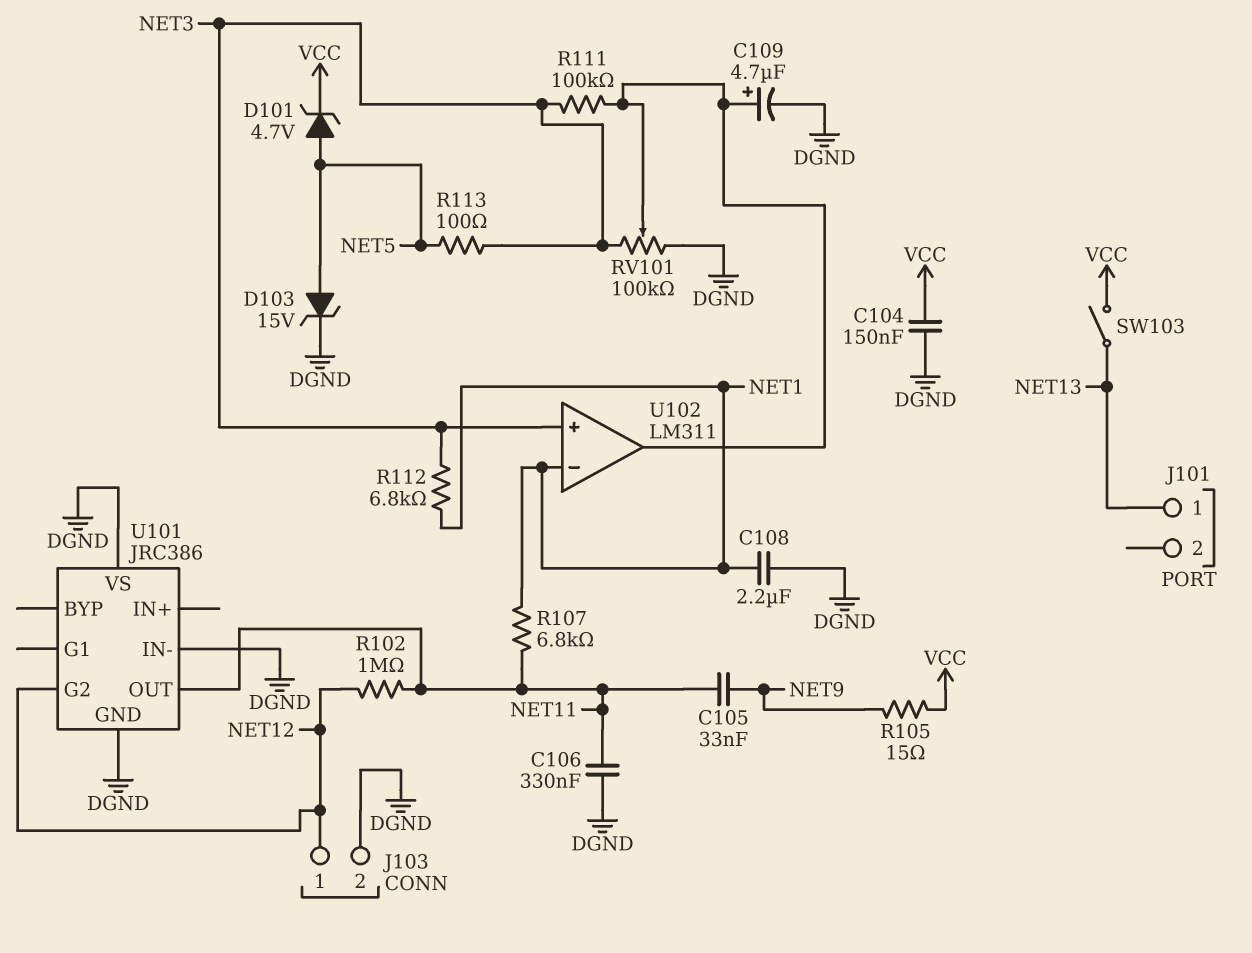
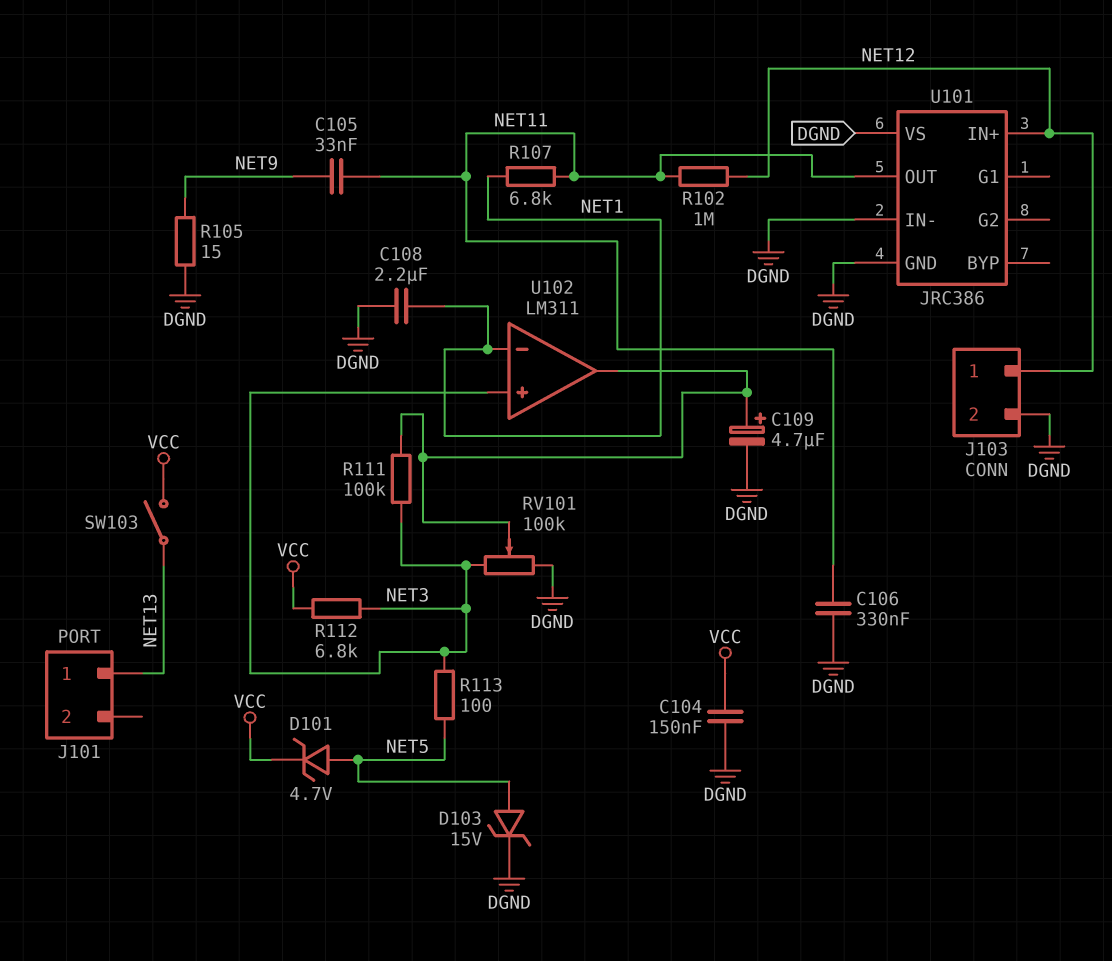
R105: 15 (NET9, VCC) -> 15 (DGND, NET9)
R112: 6.8k (NET1, NET3) -> 6.8k (NET3, VCC)
U101 pin G2: NET12 -> none
U101 pin IN+: none -> NET12

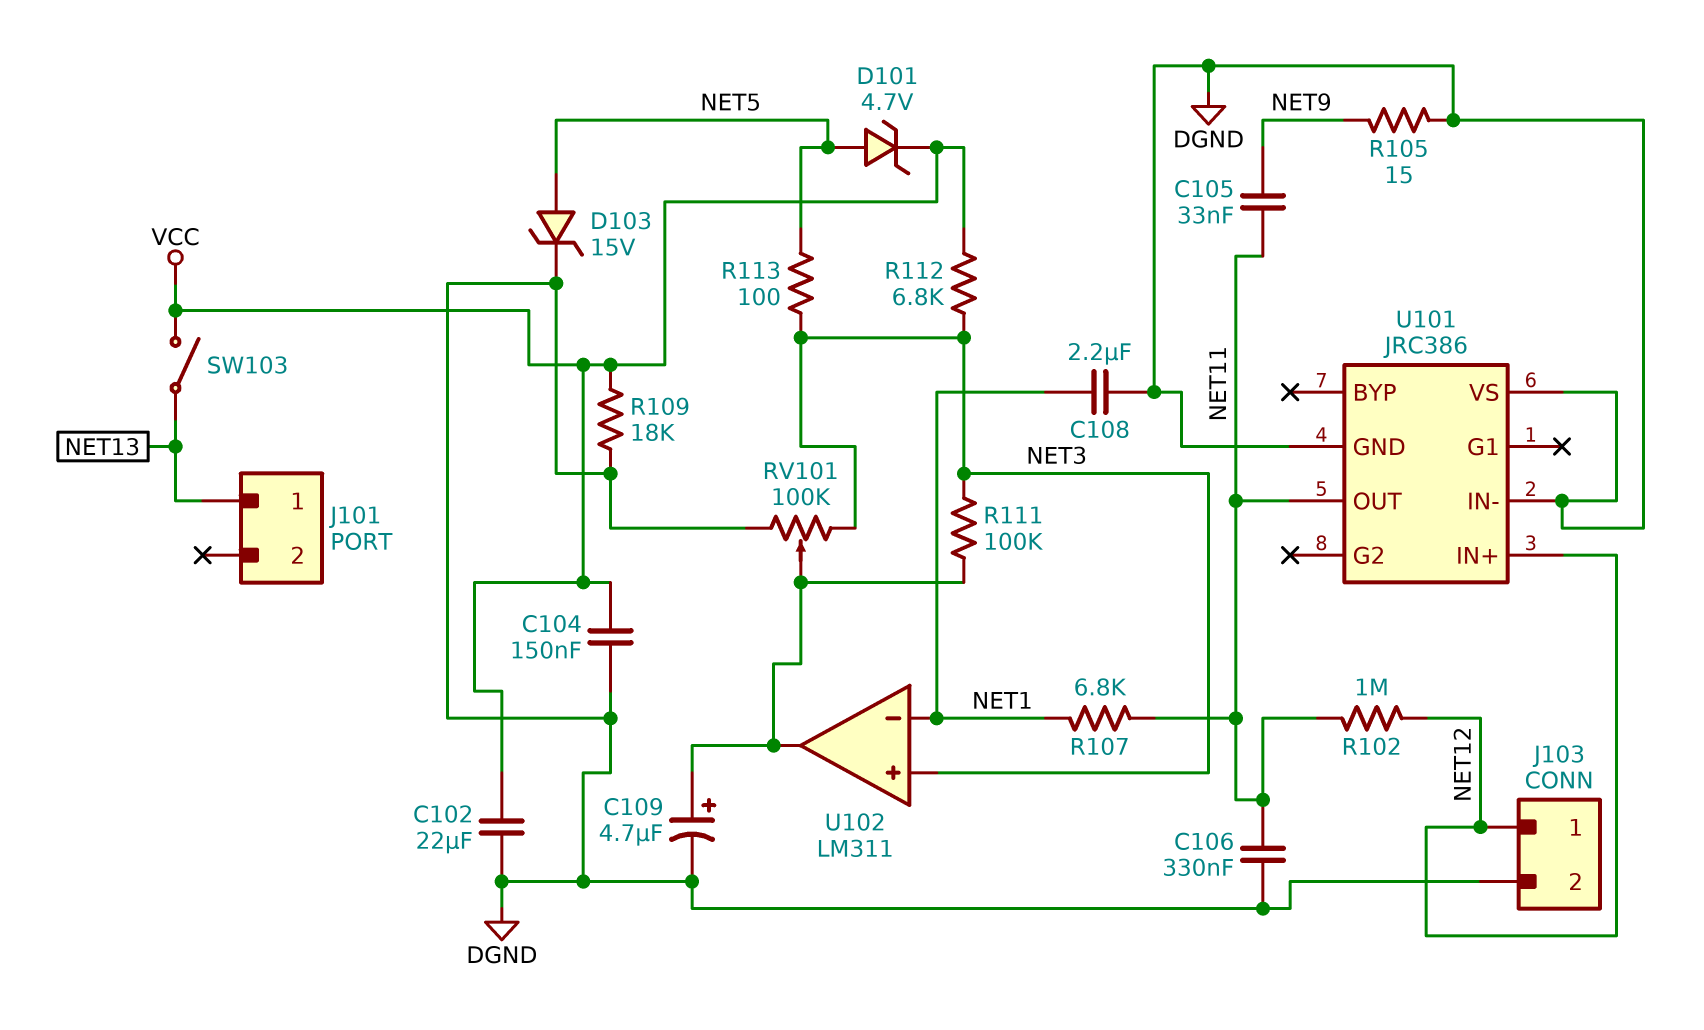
C102: none -> 22uF (DGND, VCC)
R109: none -> 18k (DGND, VCC)

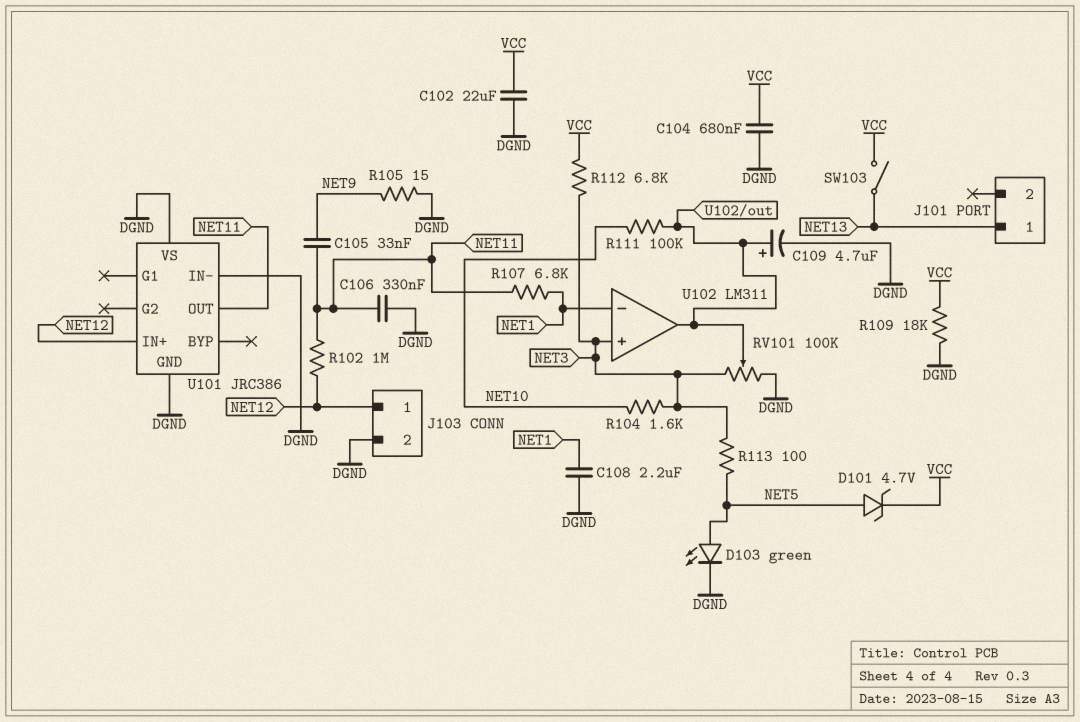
C104: 150nF (DGND, VCC) -> 680nF (DGND, VCC)
D103: zener 15V (A NET5, K DGND) -> LED green (A NET5, K DGND)
R104: none -> 1.6k (NET3, NET10)
R111: 100k (NET3, U102/out) -> 100k (NET10, U102/out)

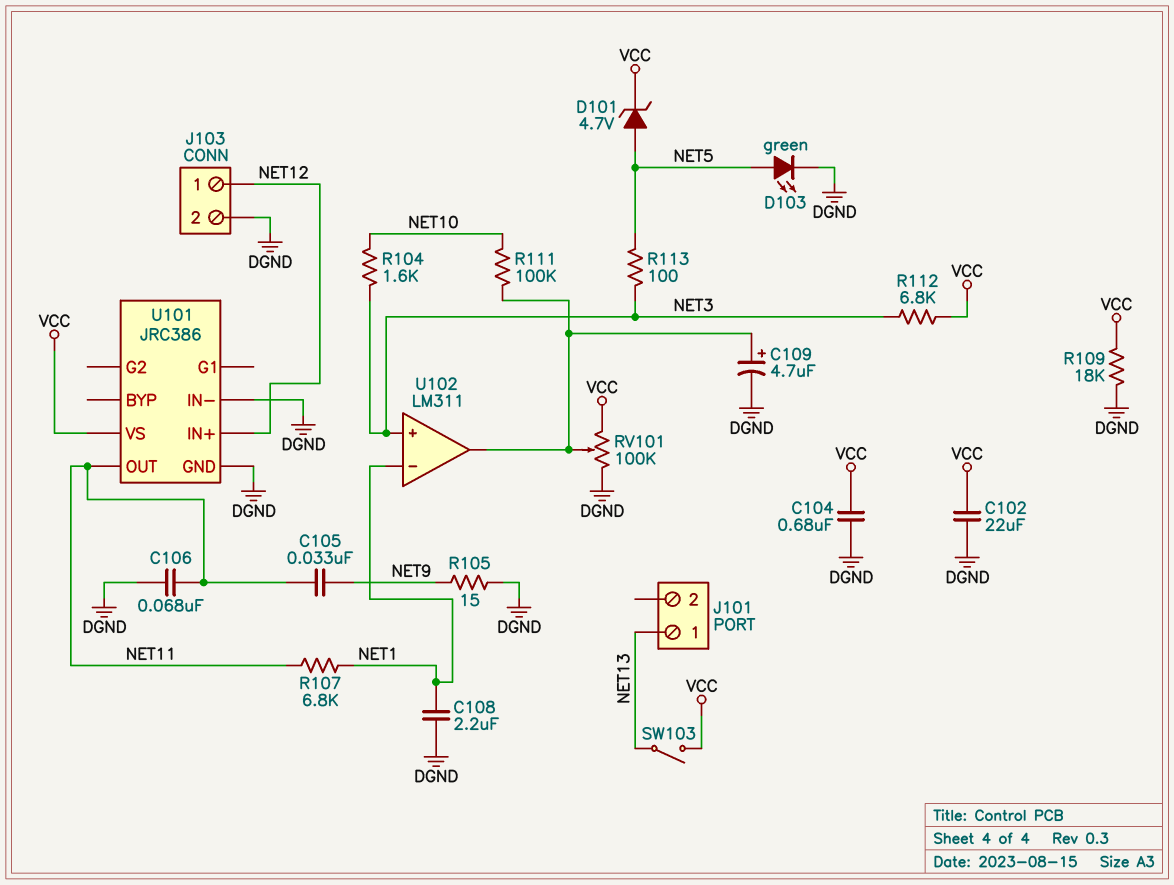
C106: 330nF (DGND, NET11) -> 68nF (DGND, NET11)
R102: 1M (NET11, NET12) -> none
RV101: 100k (DGND, NET3, wiper U102/out) -> 100k (DGND, VCC, wiper U102/out)
U101 pin VS: DGND -> VCC

